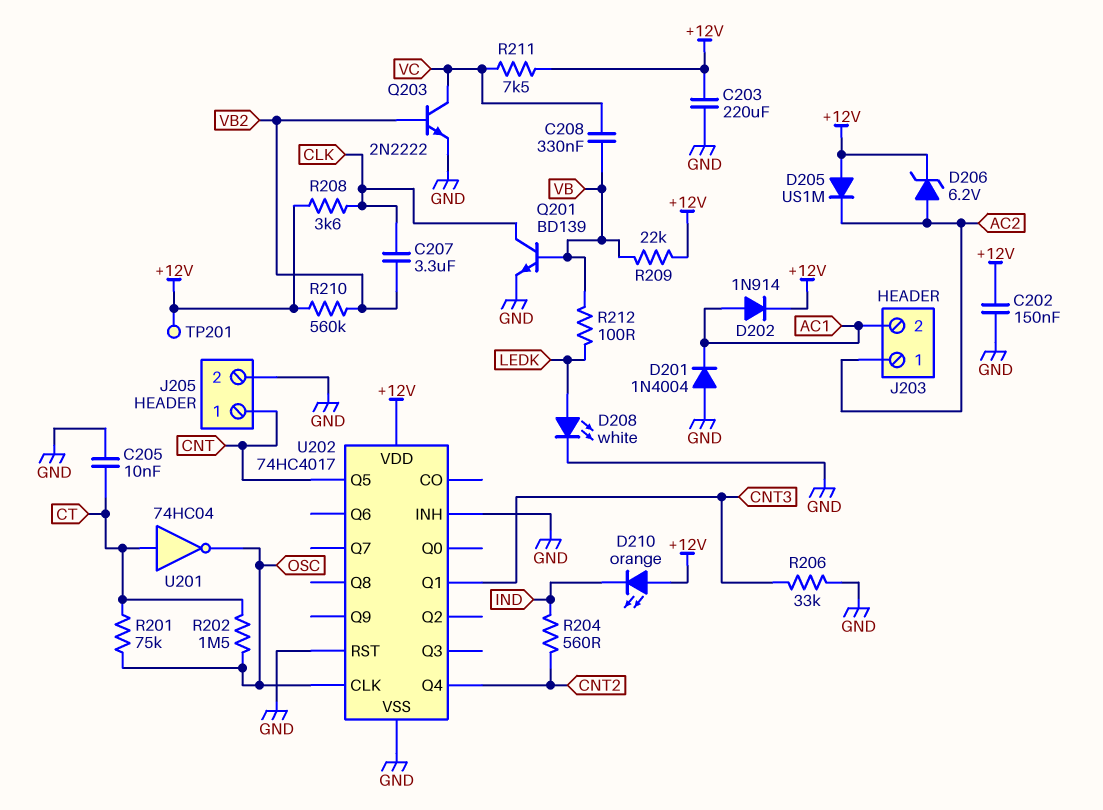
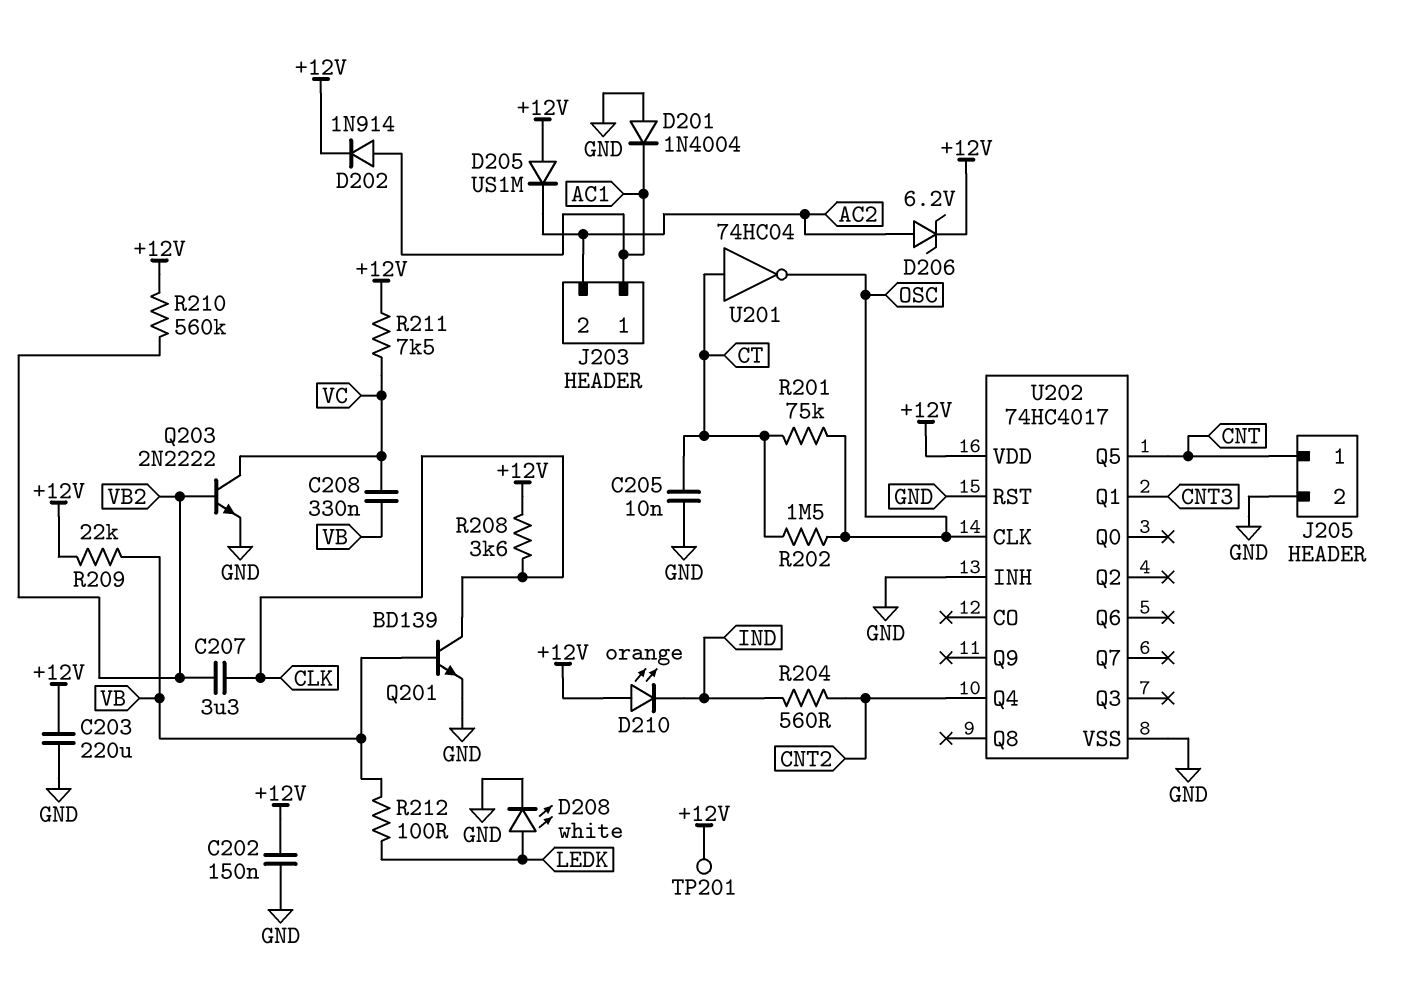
J203 pin 1: AC2 -> AC1
J203 pin 2: AC1 -> AC2
R206: 33k (CNT3, GND) -> none

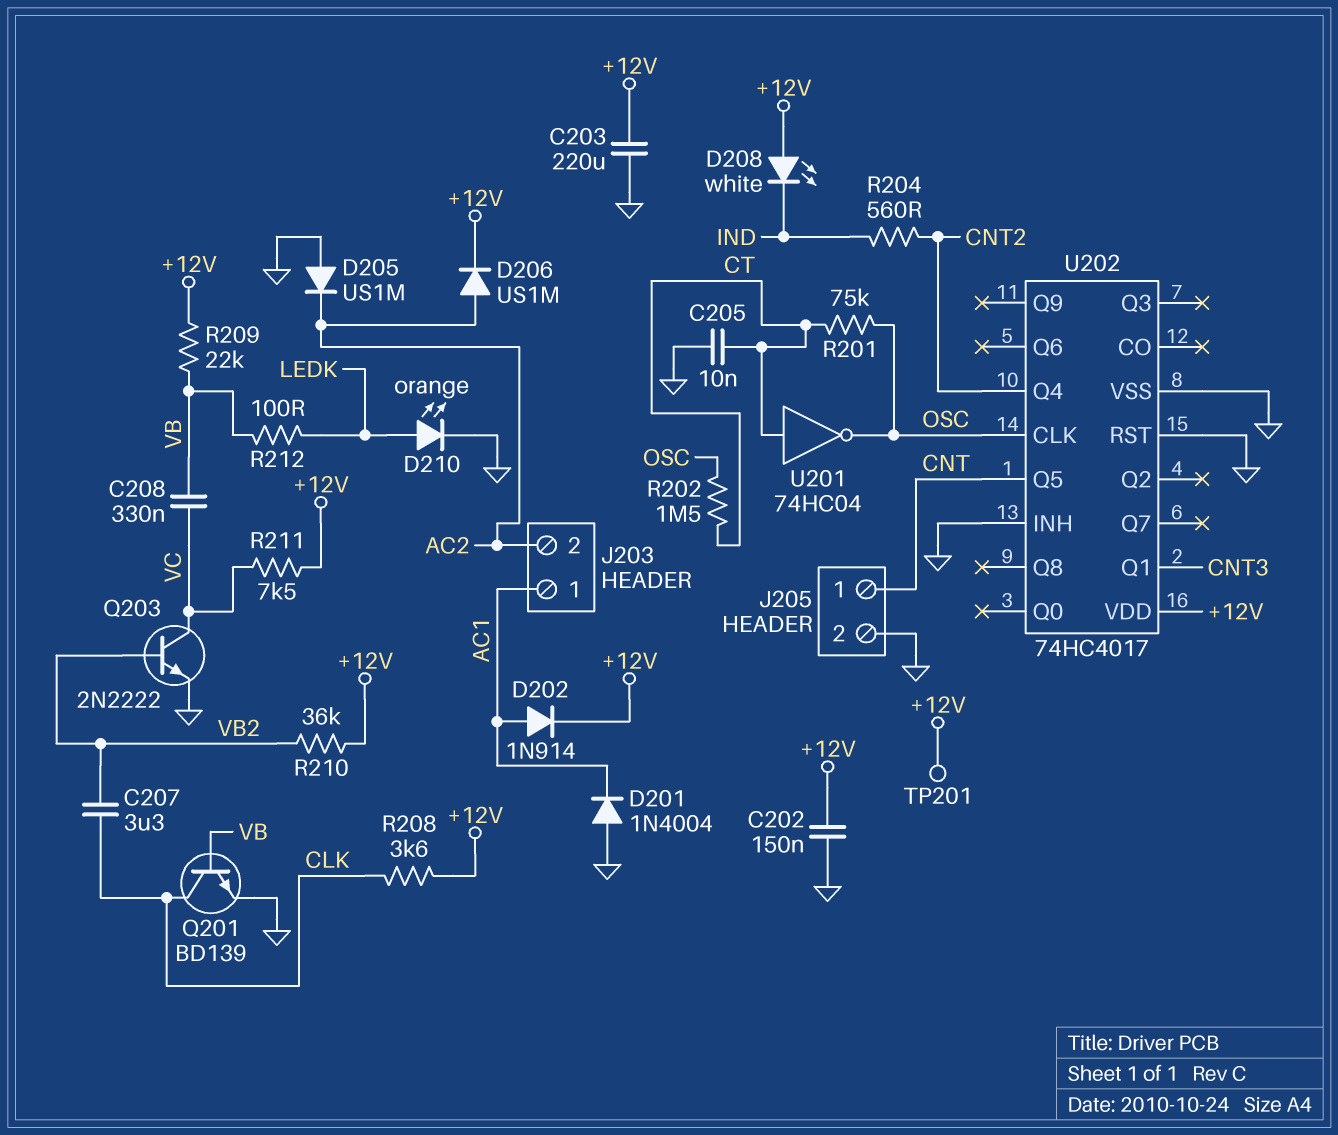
D205: diode US1M (A +12V, K AC2) -> diode US1M (A GND, K AC2)
D206: zener 6.2V (A AC2, K +12V) -> diode US1M (A AC2, K +12V)
D208: LED white (A LEDK, K GND) -> LED white (A +12V, K IND)
D210: LED orange (A +12V, K IND) -> LED orange (A LEDK, K GND)
R210: 560k (+12V, VB2) -> 36k (+12V, VB2)

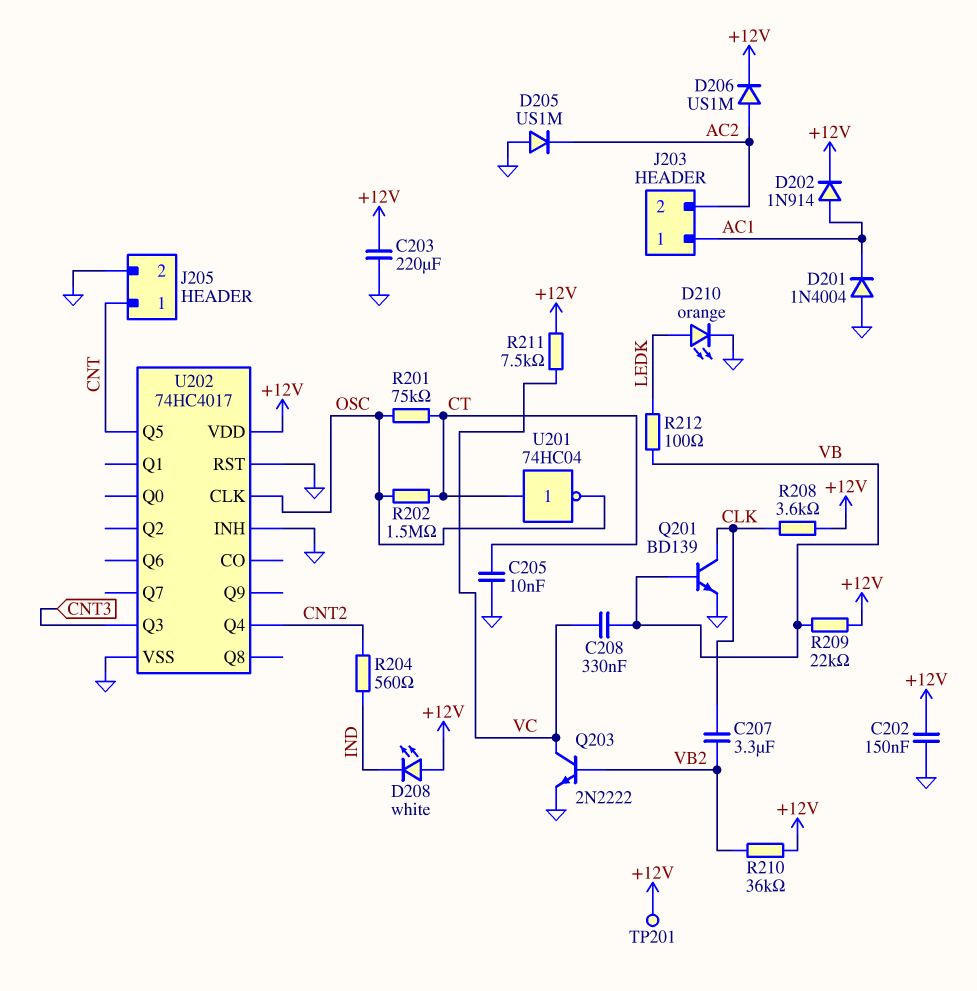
U202 pin Q1: CNT3 -> none
U202 pin Q3: none -> CNT3

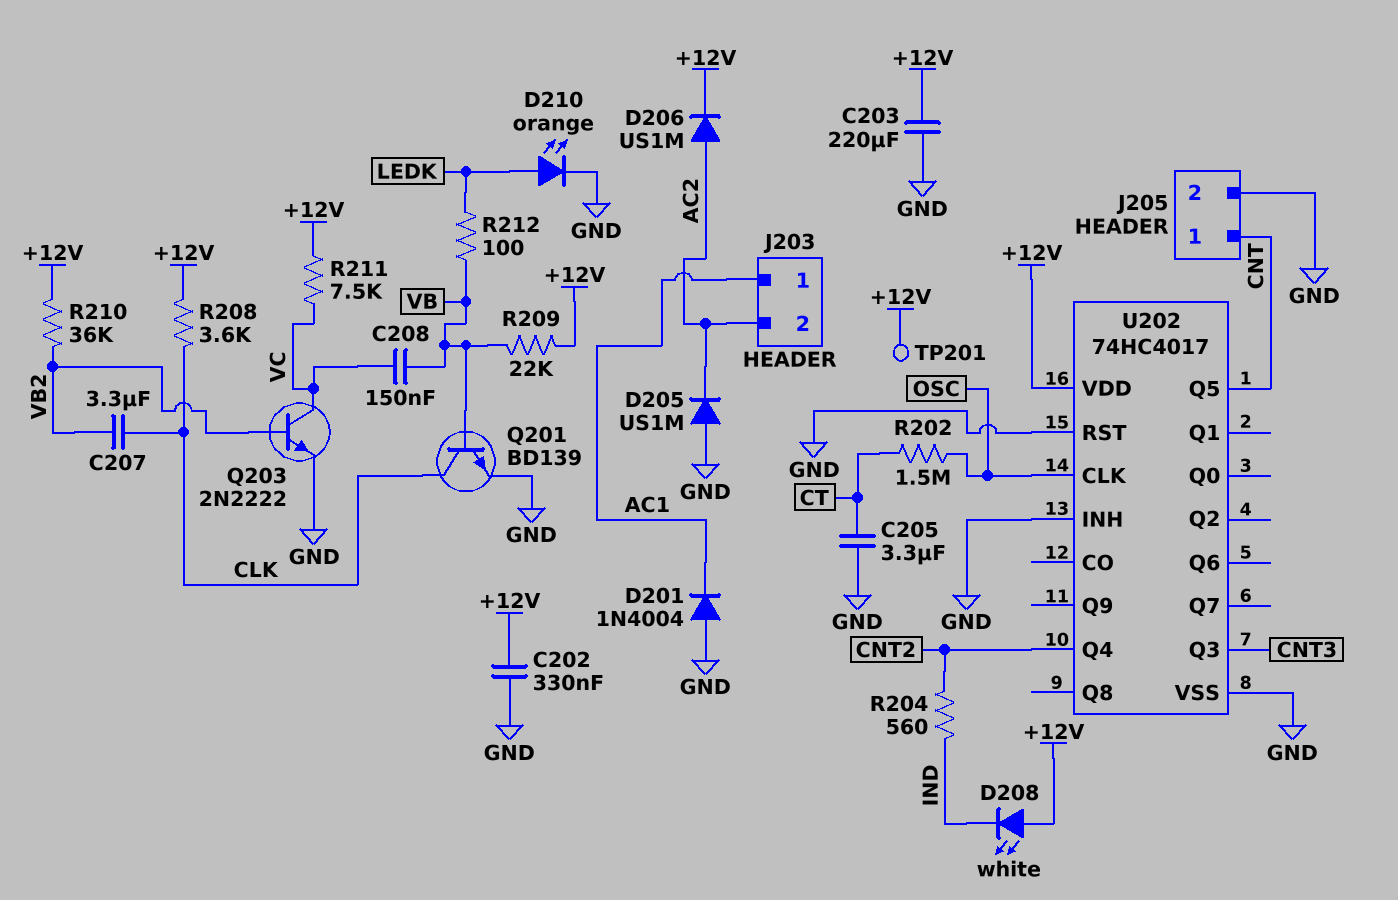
C202: 150nF (+12V, GND) -> 330nF (+12V, GND)
C205: 10nF (CT, GND) -> 3.3uF (CT, GND)
C208: 330nF (VB, VC) -> 150nF (VB, VC)
D202: diode 1N914 (A AC1, K +12V) -> none
R201: 75k (CT, OSC) -> none
U201: NOT 74HC04 (in CT, out OSC) -> none

